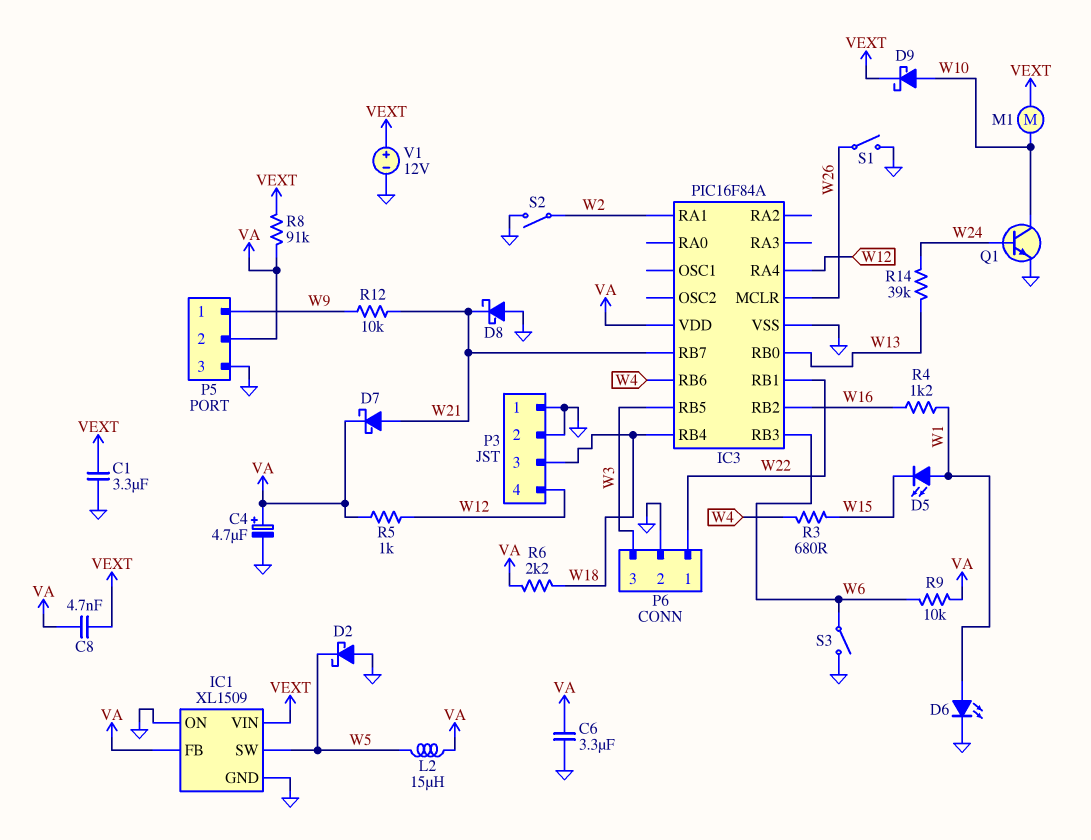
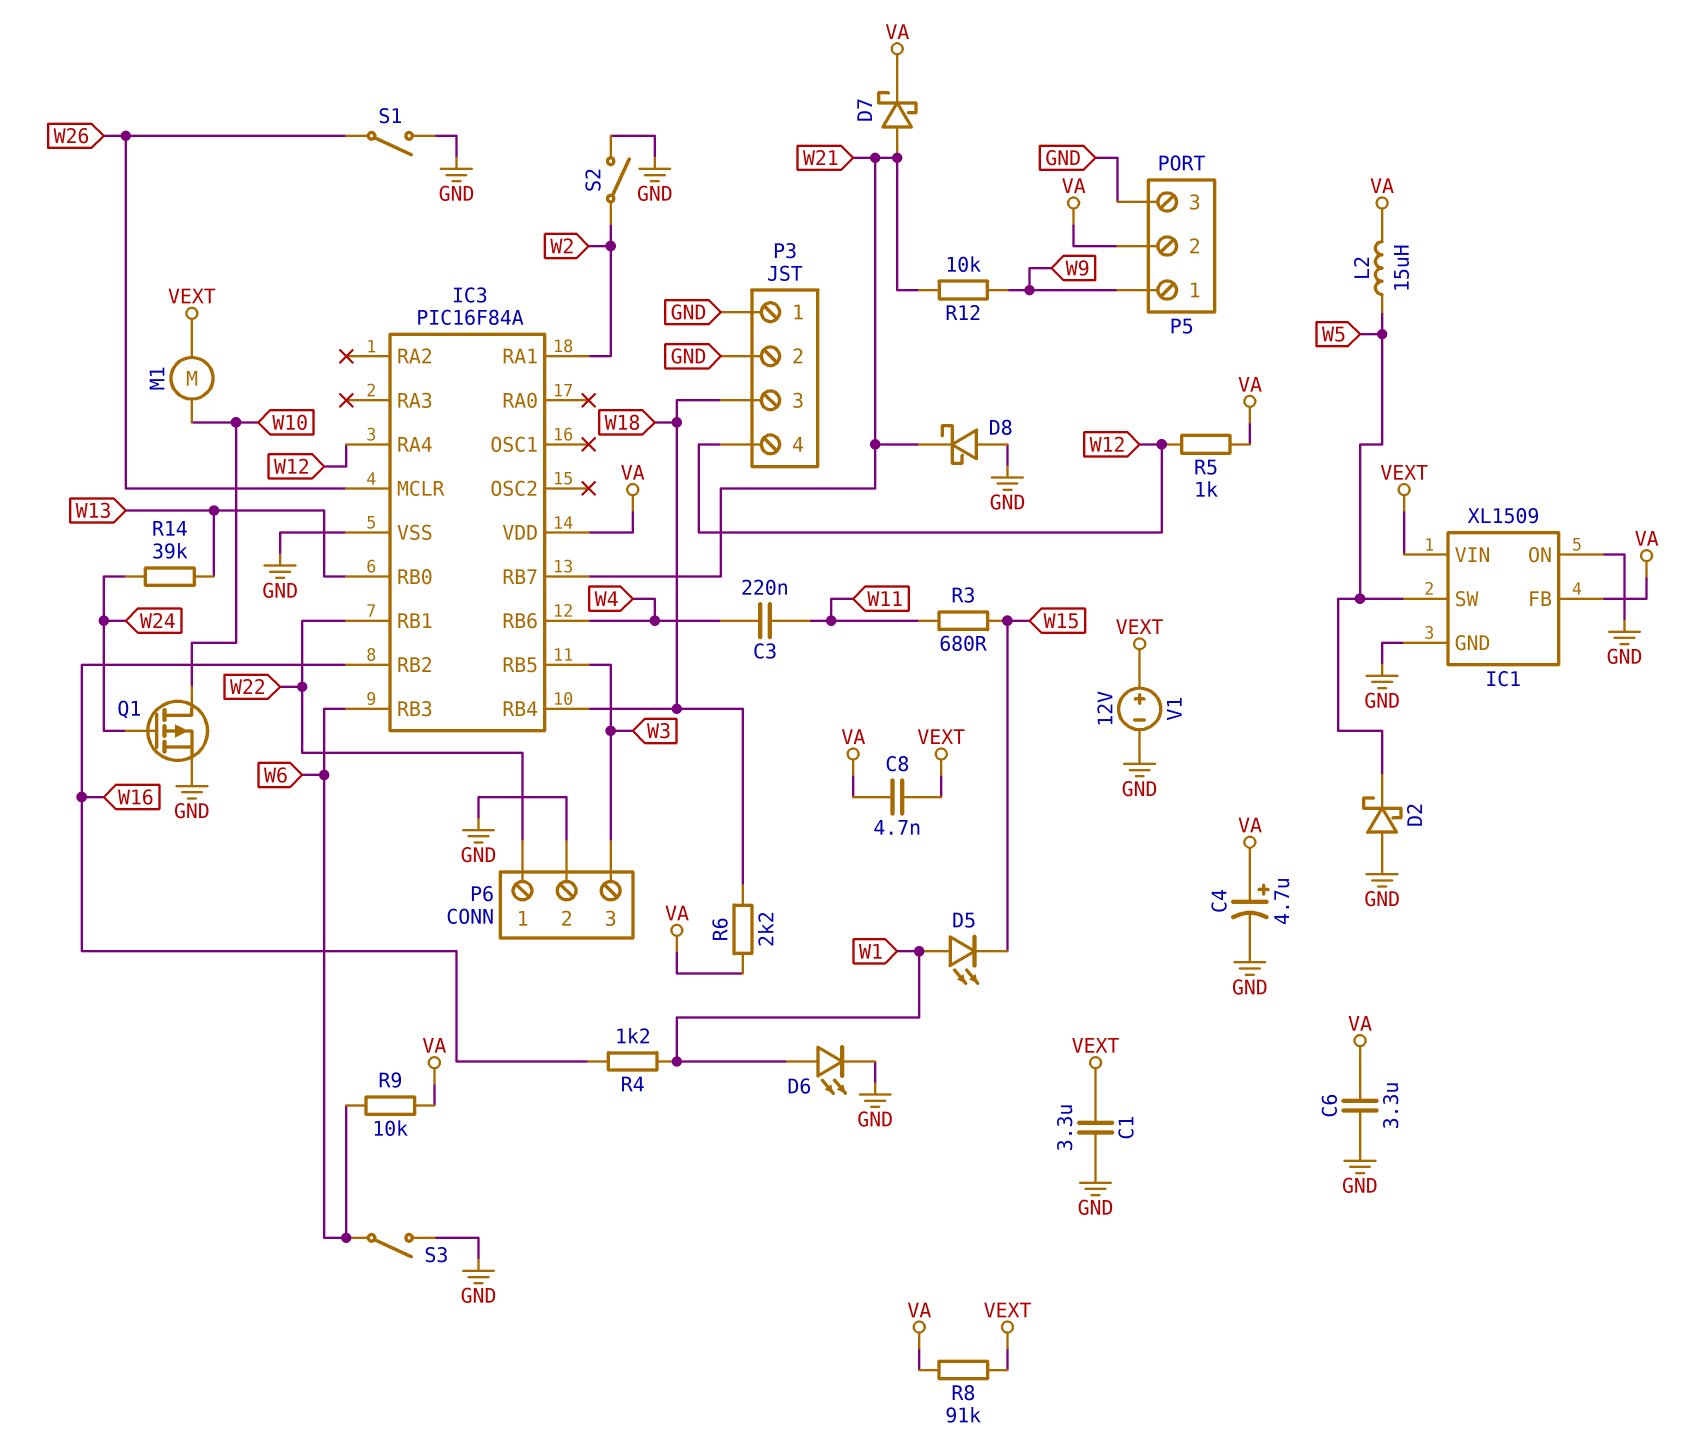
C3: none -> 220nF (W4, W11)
D9: schottky (A W10, K VEXT) -> none
Q1: NPN (B W24, C W10, E GND) -> PMOS (G W24, D W10, S GND)
R3: 680 (W4, W15) -> 680 (W11, W15)

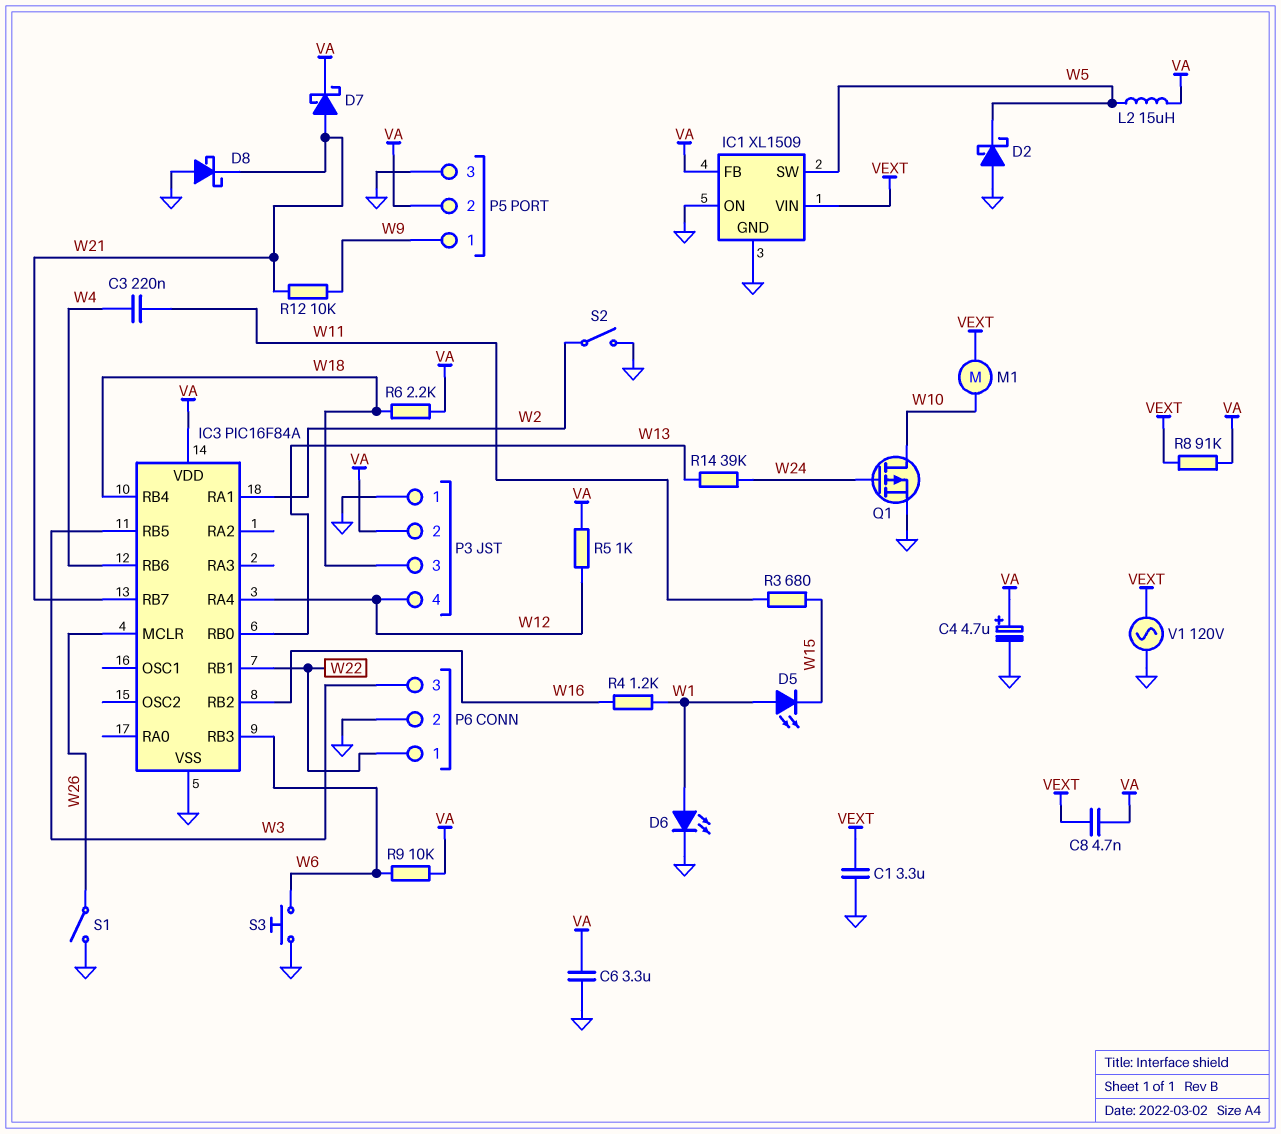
P3 pin 2: GND -> VA
S3: switch (GND, W6) -> button (GND, W6)
V1: 12V (plus VEXT, minus GND) -> AC 120V (GND, VEXT)

